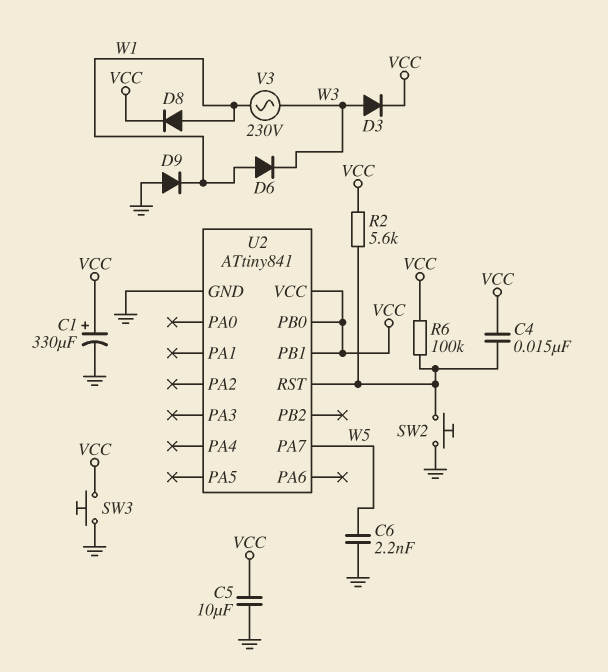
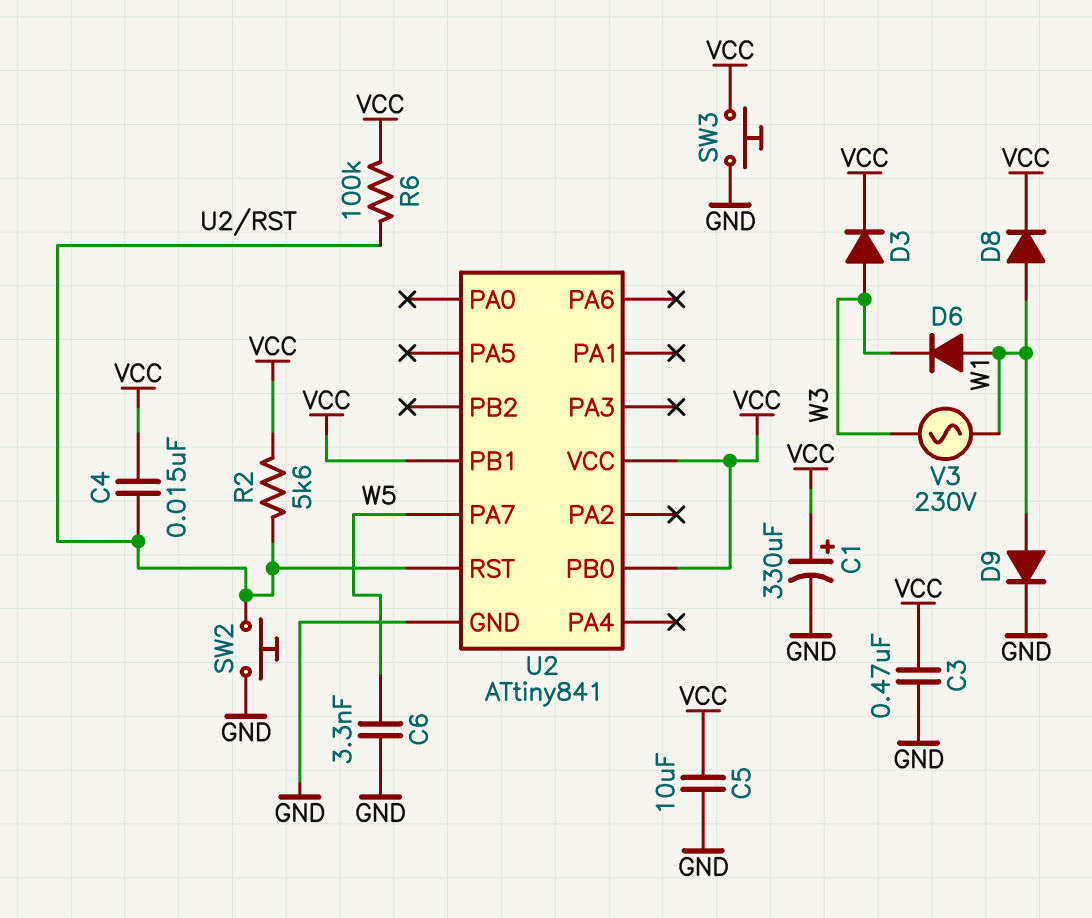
C3: none -> 470nF (GND, VCC)
C6: 2.2nF (GND, W5) -> 3.3nF (GND, W5)
D9: diode (A GND, K W1) -> diode (A W1, K GND)

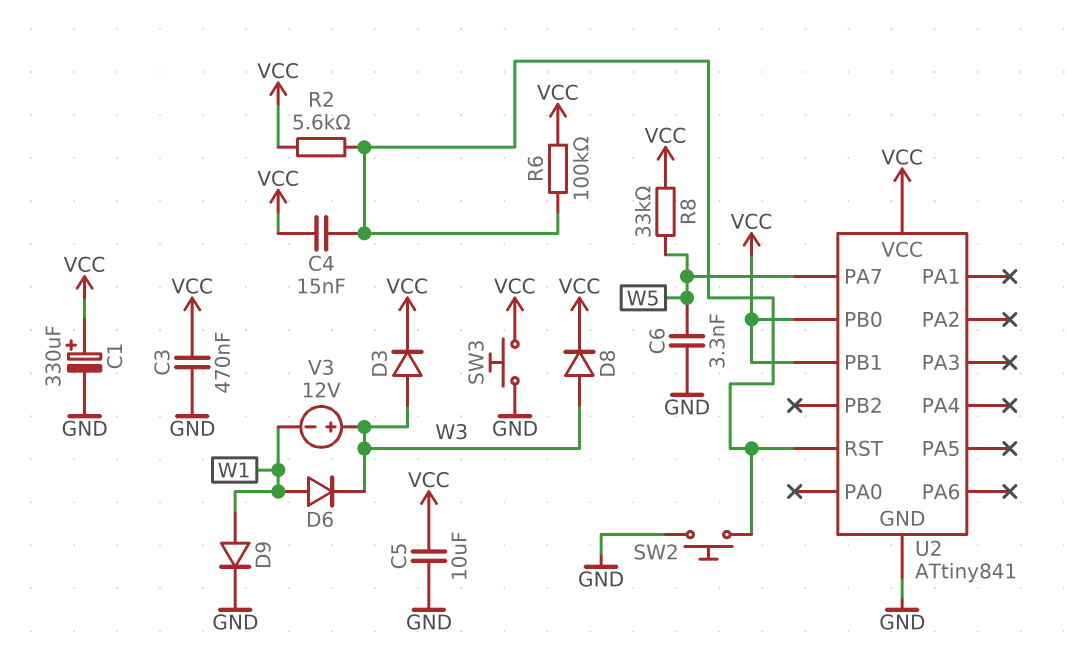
D8: diode (A W1, K VCC) -> diode (A W3, K VCC)
R8: none -> 33k (VCC, W5)
V3: AC 230V (W1, W3) -> 12V (plus W3, minus W1)

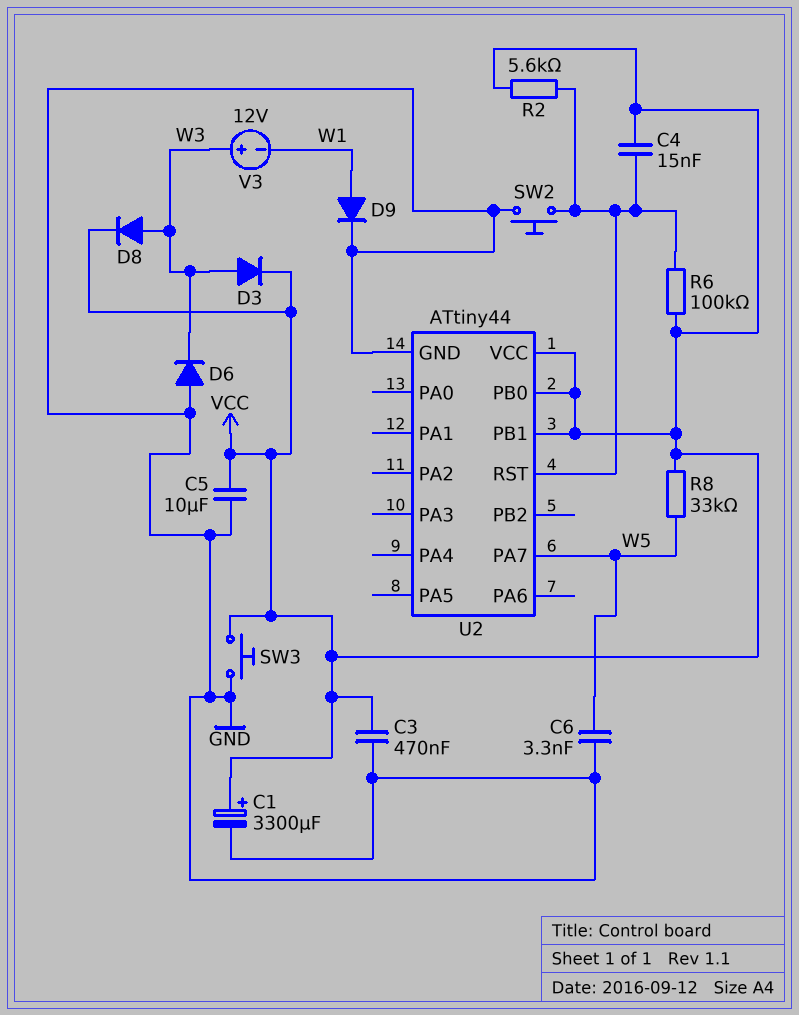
C1: 330uF (plus VCC, minus GND) -> 3300uF (plus VCC, minus GND)
D6: diode (A W1, K W3) -> diode (A GND, K W3)
U2: ATtiny841 -> ATtiny44

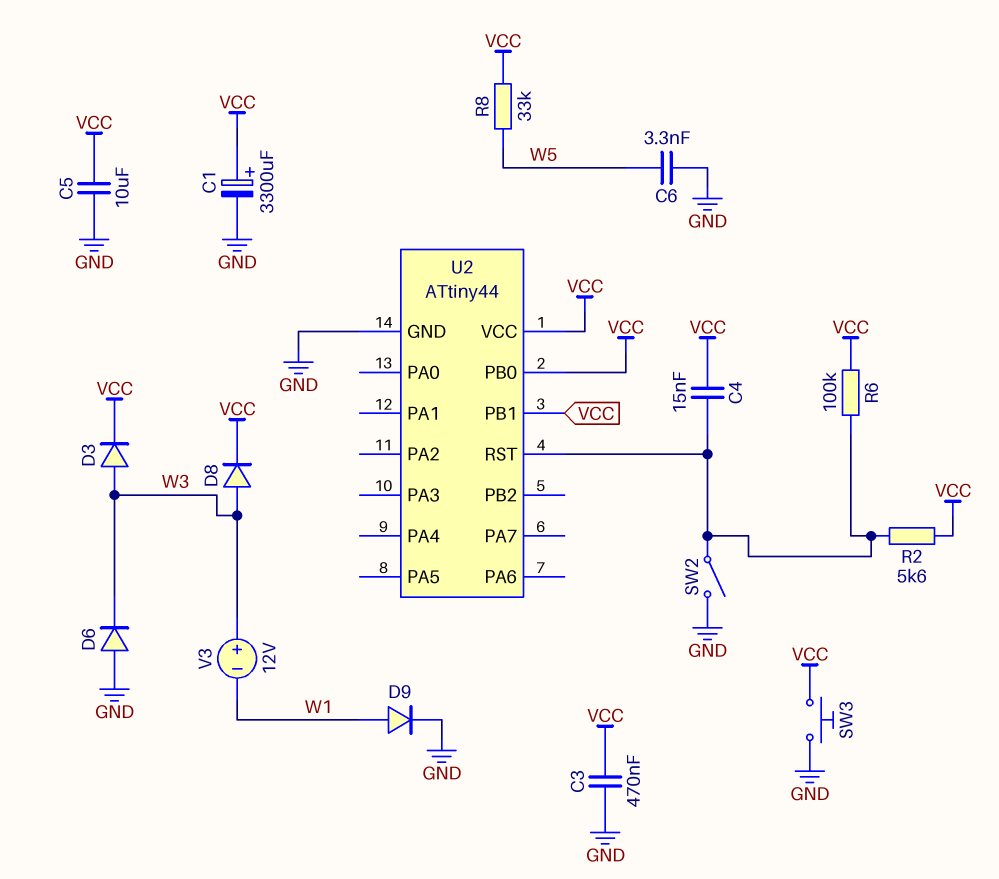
SW2: button (GND, U2/RST) -> switch (GND, U2/RST)
U2 pin PA7: W5 -> none

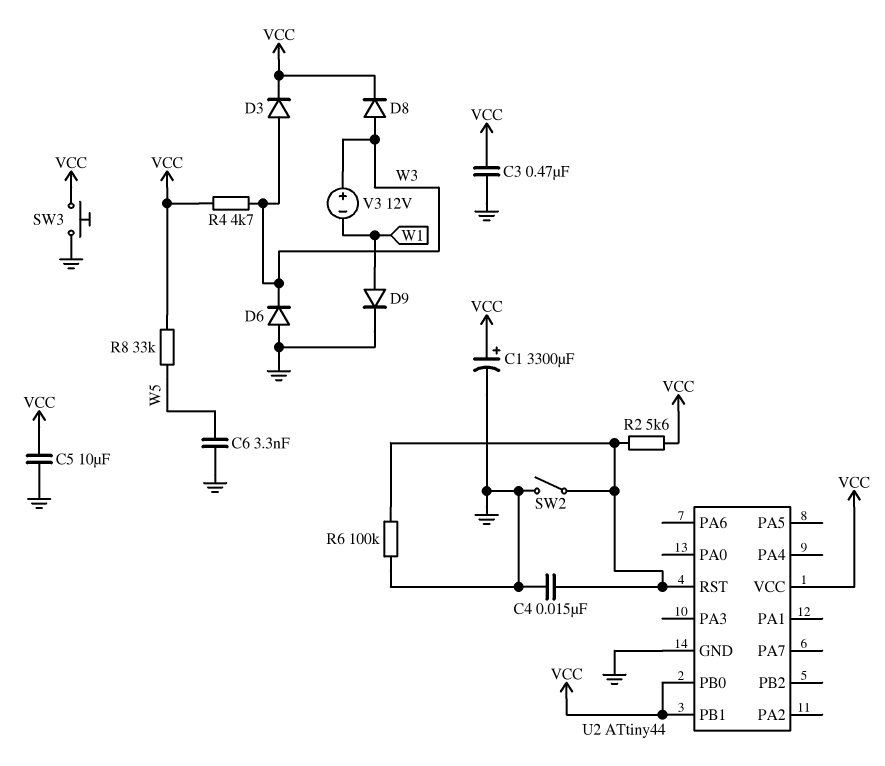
C4: 15nF (U2/RST, VCC) -> 15nF (GND, U2/RST)
R4: none -> 4.7k (VCC, W3)
R6: 100k (U2/RST, VCC) -> 100k (GND, U2/RST)

